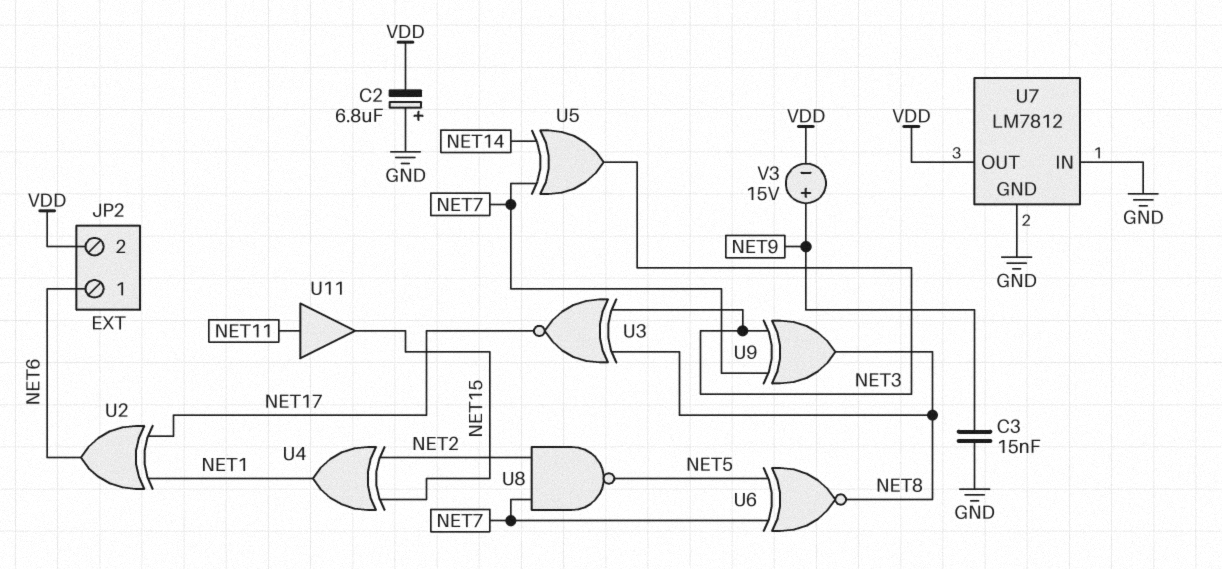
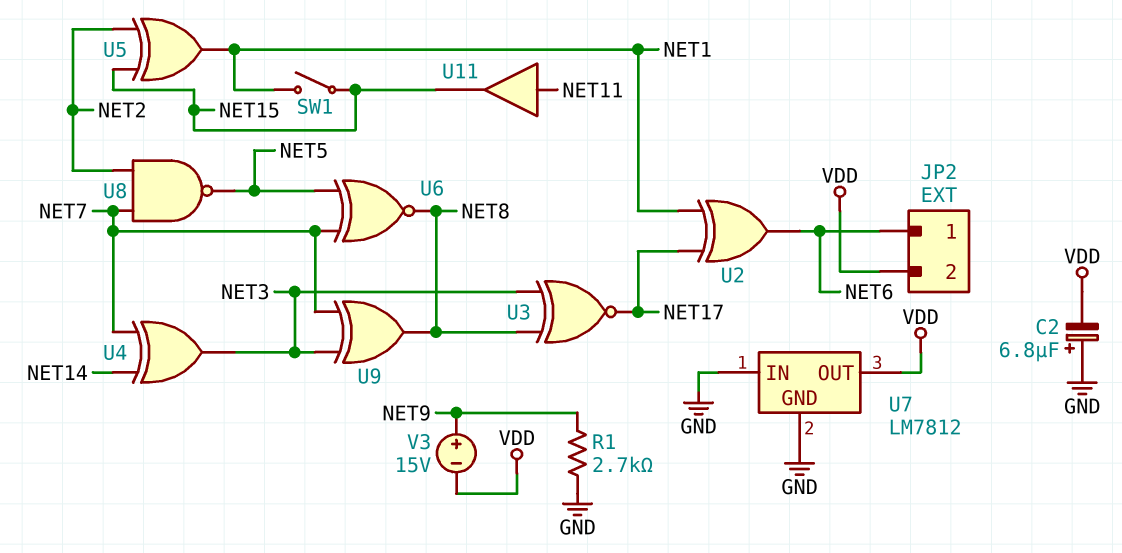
C3: 15nF (GND, NET9) -> none
R1: none -> 2.7k (GND, NET9)
SW1: none -> switch (NET1, NET15)
U4: XOR (in NET2, in NET15, out NET1) -> XOR (in NET7, in NET14, out NET3)
U5: XOR (in NET7, in NET14, out NET3) -> XOR (in NET2, in NET15, out NET1)

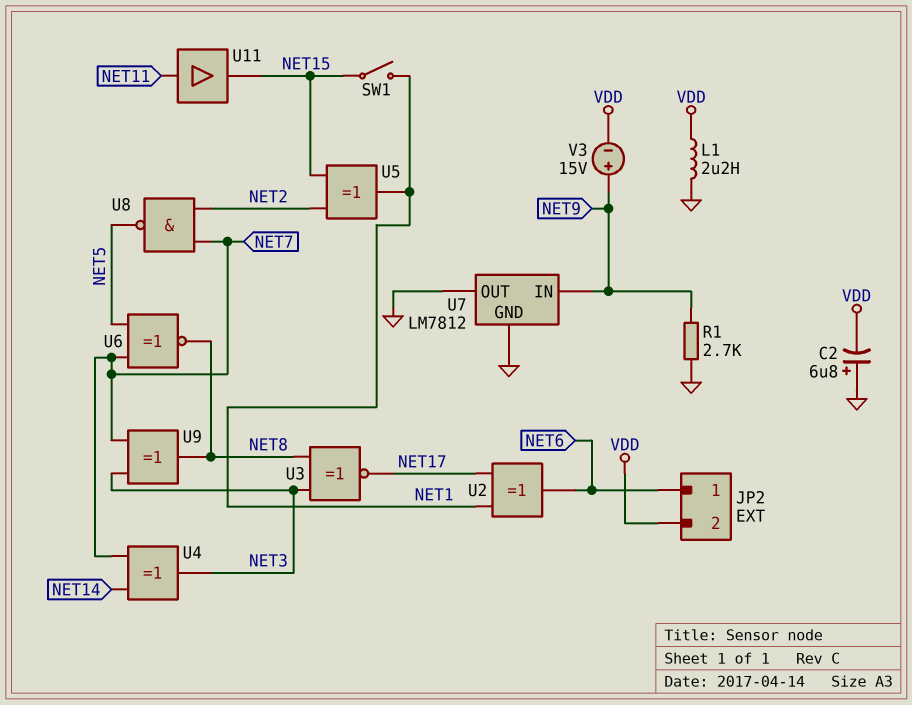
L1: none -> 2.2uH (GND, VDD)
U7 pin IN: GND -> NET9
U7 pin OUT: VDD -> GND

